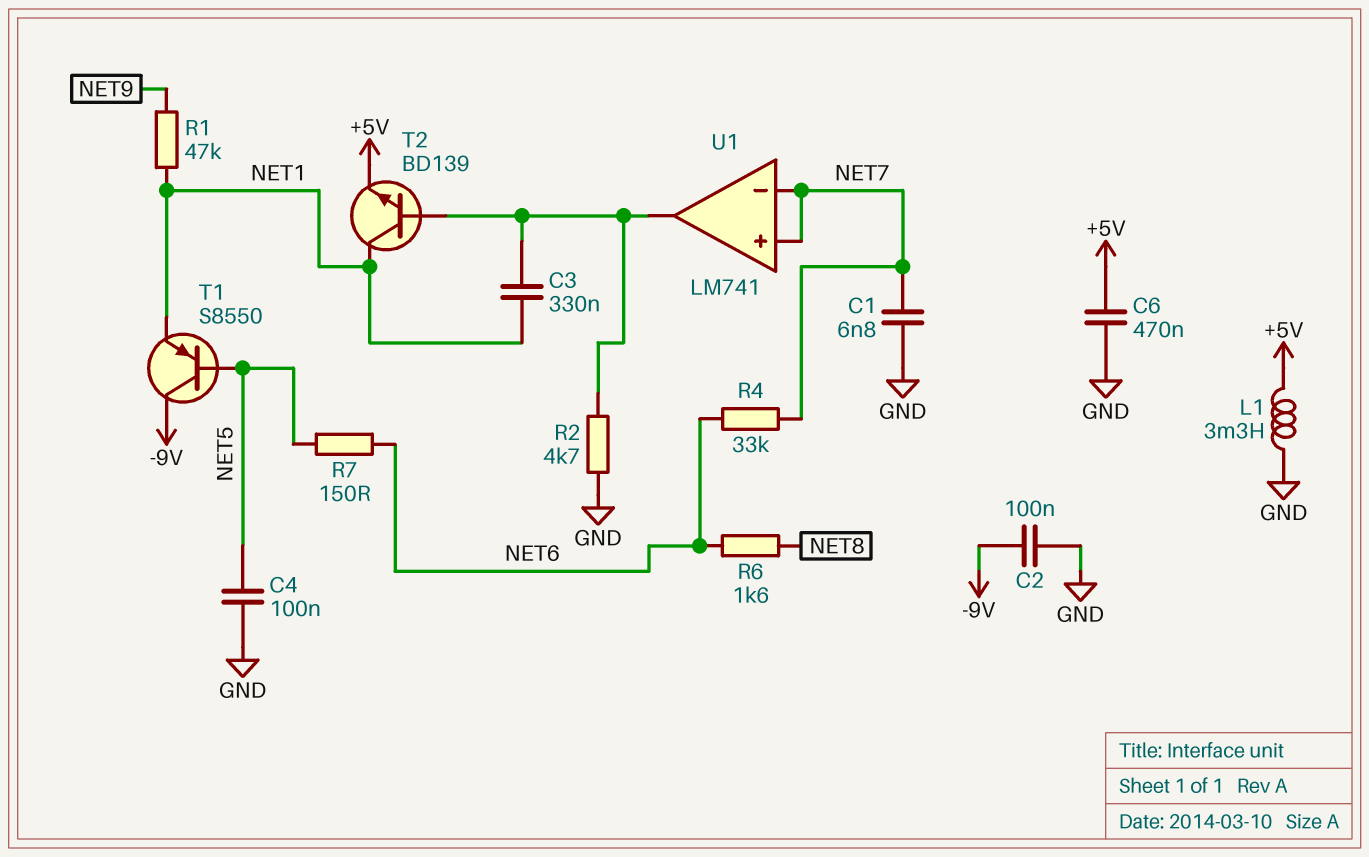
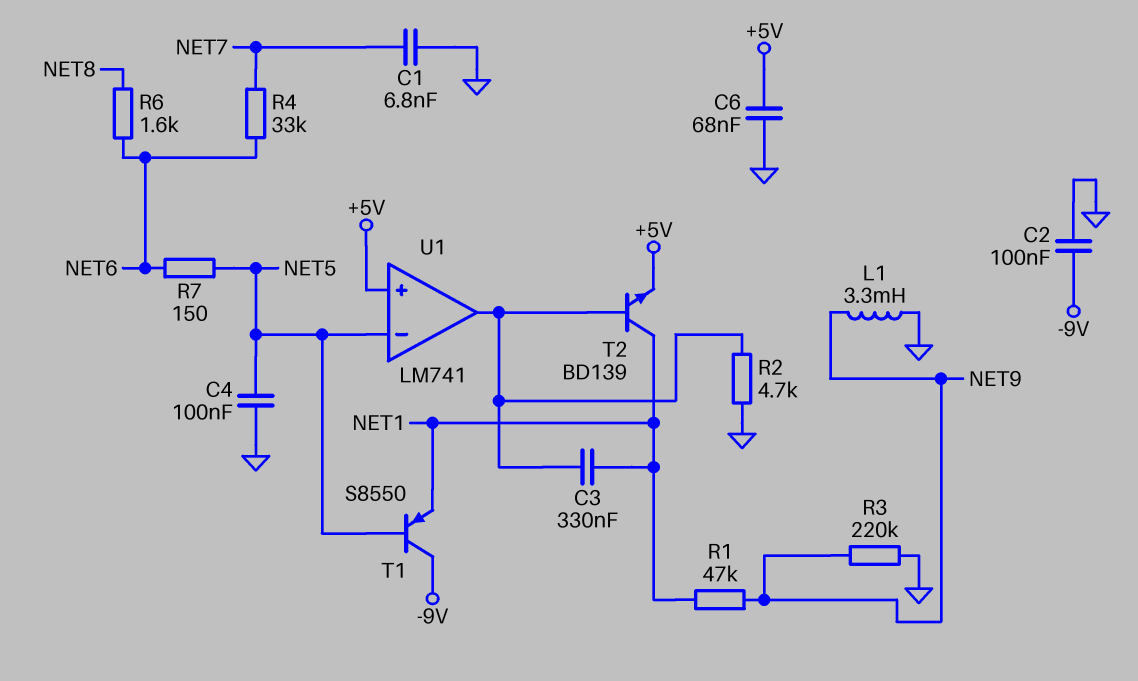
C6: 470nF (+5V, GND) -> 68nF (+5V, GND)
L1: 3.3mH (+5V, GND) -> 3.3mH (GND, NET9)
R3: none -> 220k (GND, NET9)
U1 pin in+: NET7 -> +5V
U1 pin in-: NET7 -> NET5

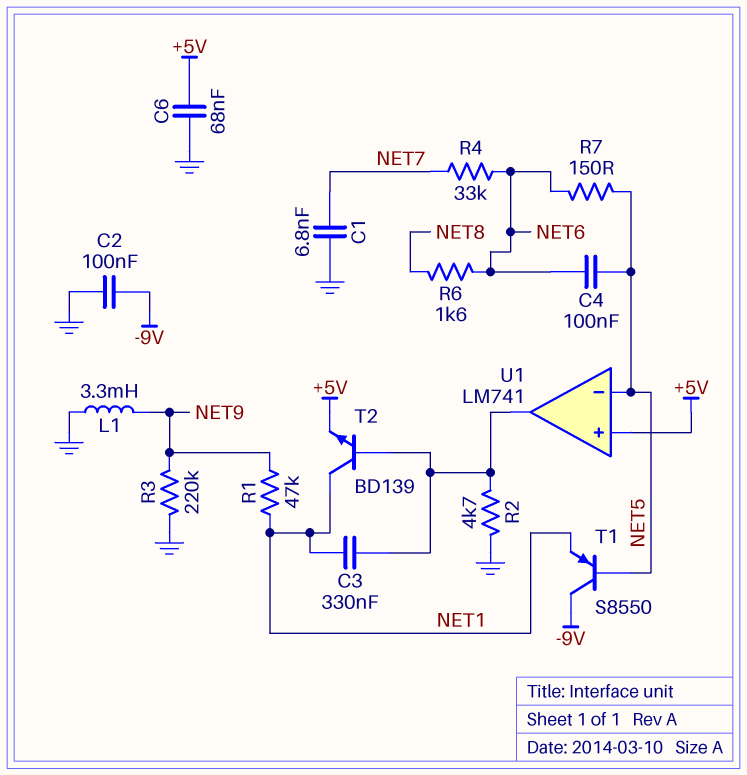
C4: 100nF (GND, NET5) -> 100nF (NET5, NET6)

